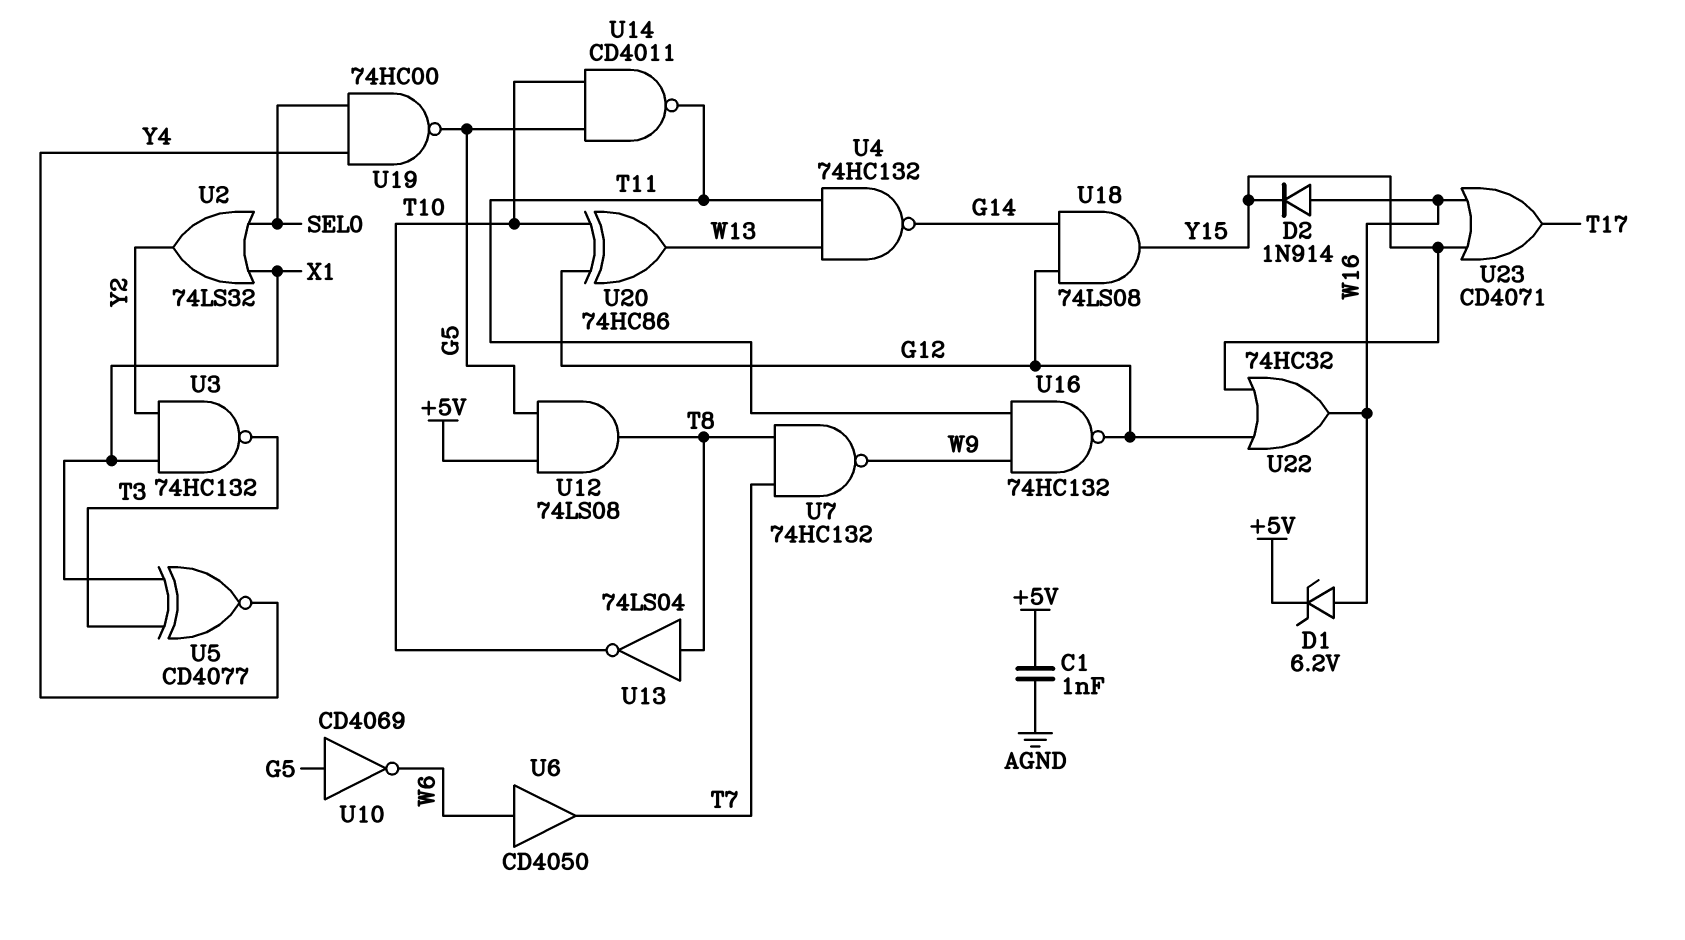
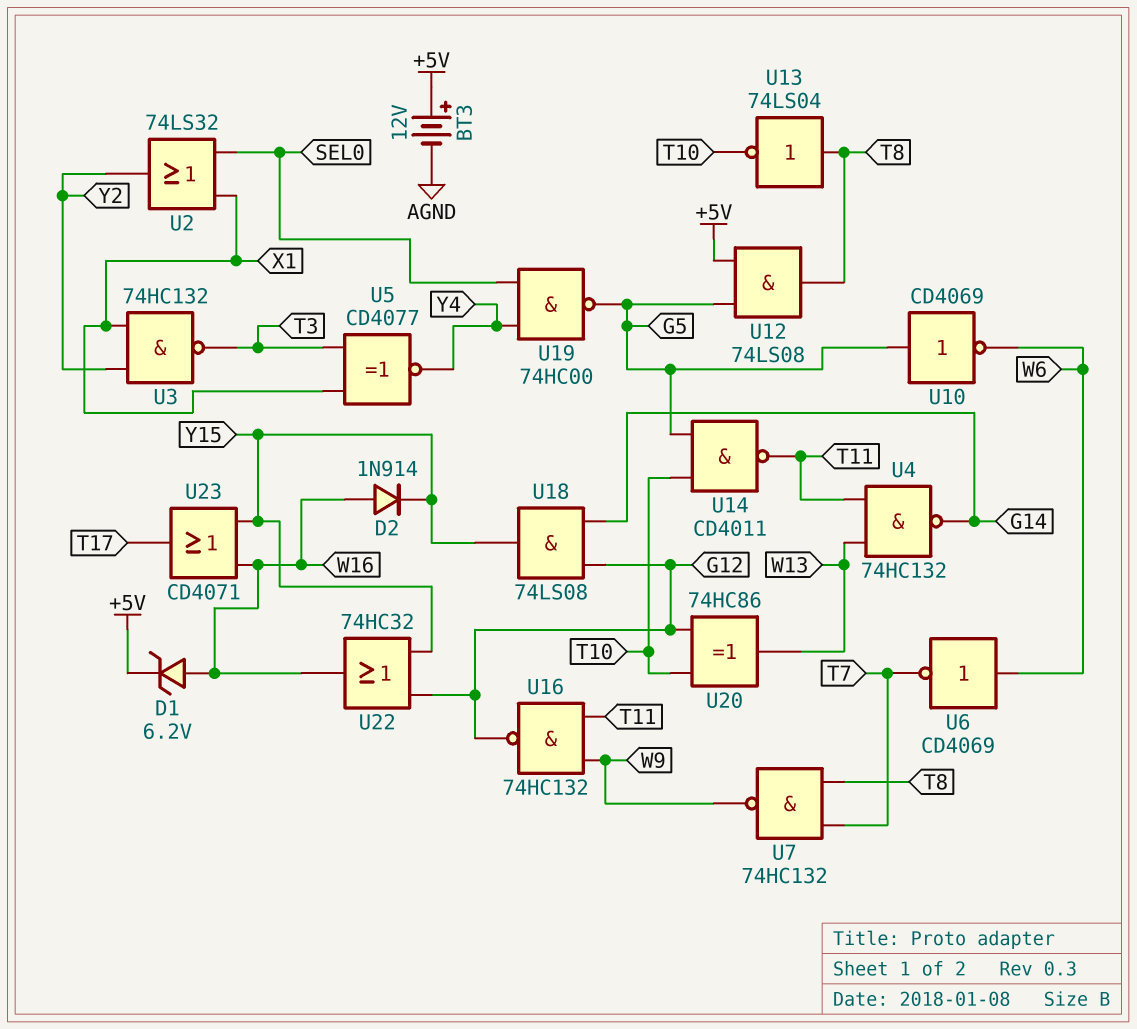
BT3: none -> 12V (plus +5V, minus AGND)
C1: 1nF (+5V, AGND) -> none
U6: buffer CD4050 (in W6, out T7) -> NOT CD4069 (in W6, out T7)

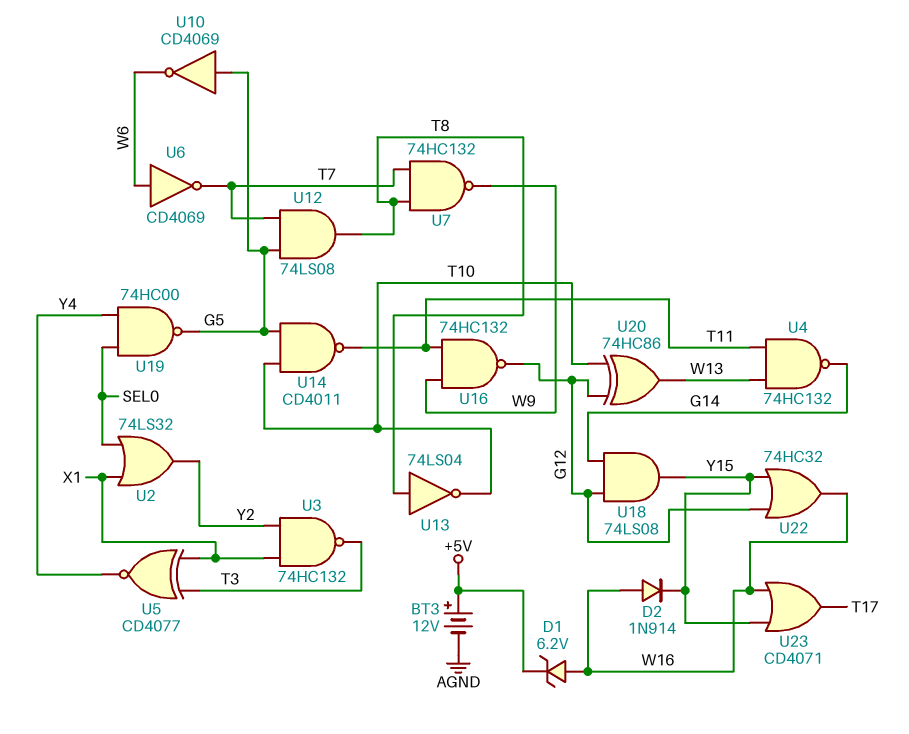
U12: AND 74LS08 (in +5V, in G5, out T8) -> AND 74LS08 (in G5, in T7, out T8)

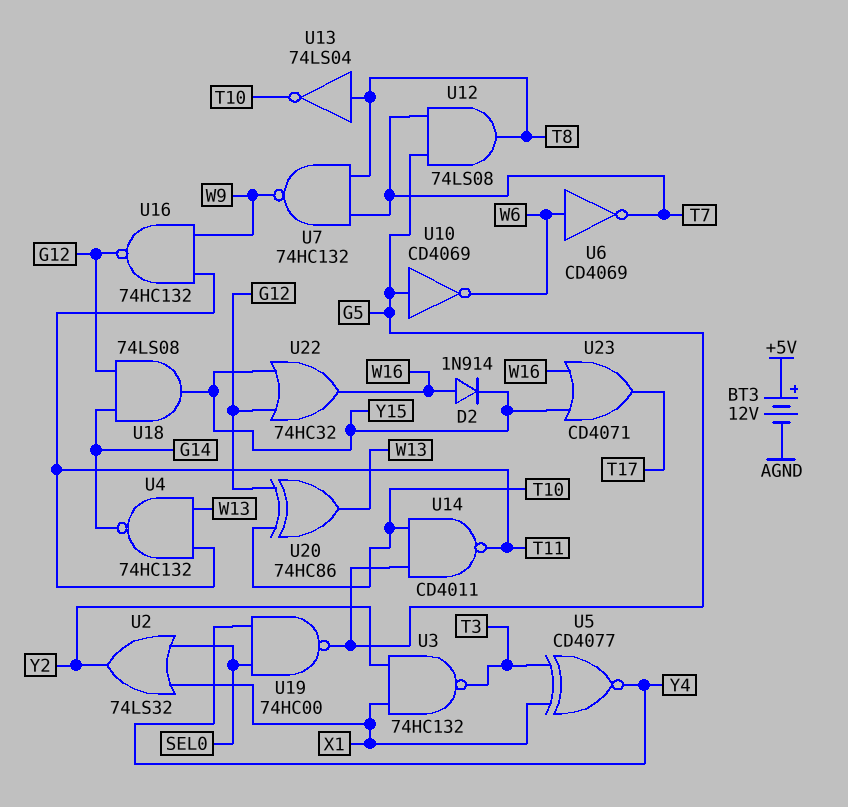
D1: zener 6.2V (A W16, K +5V) -> none

